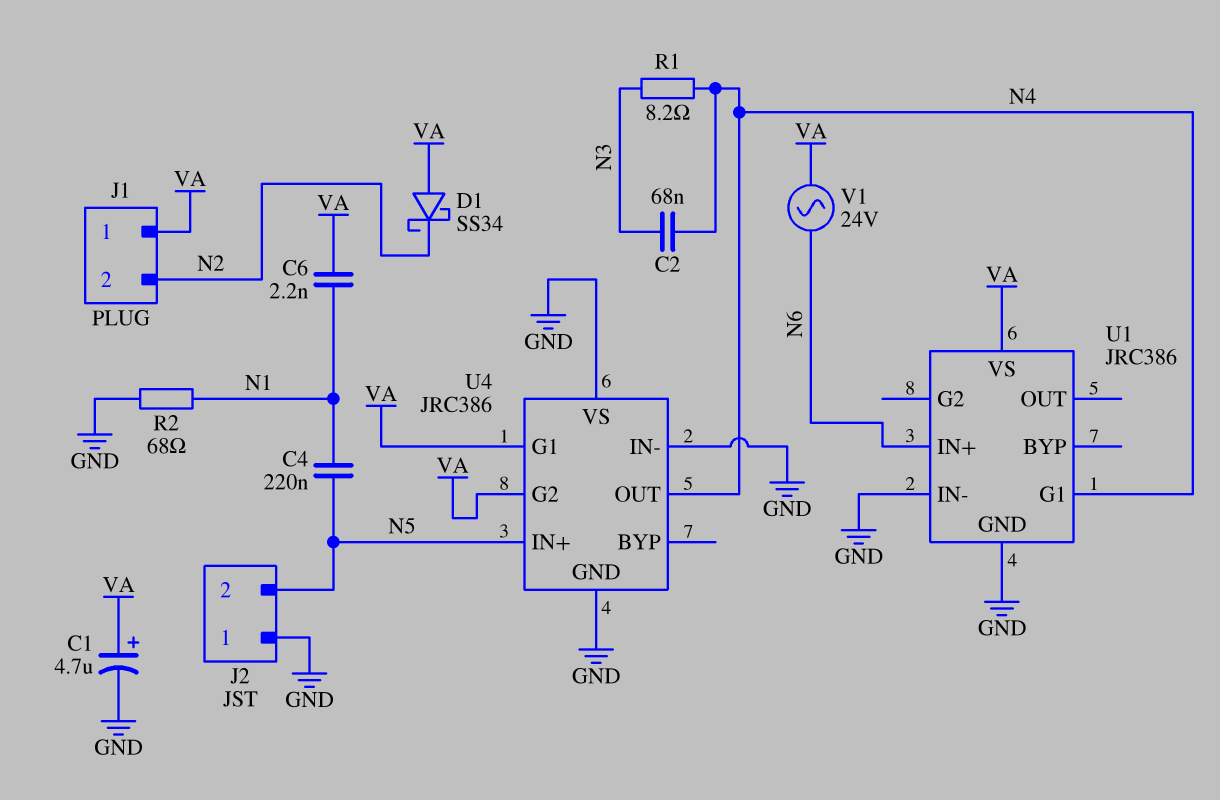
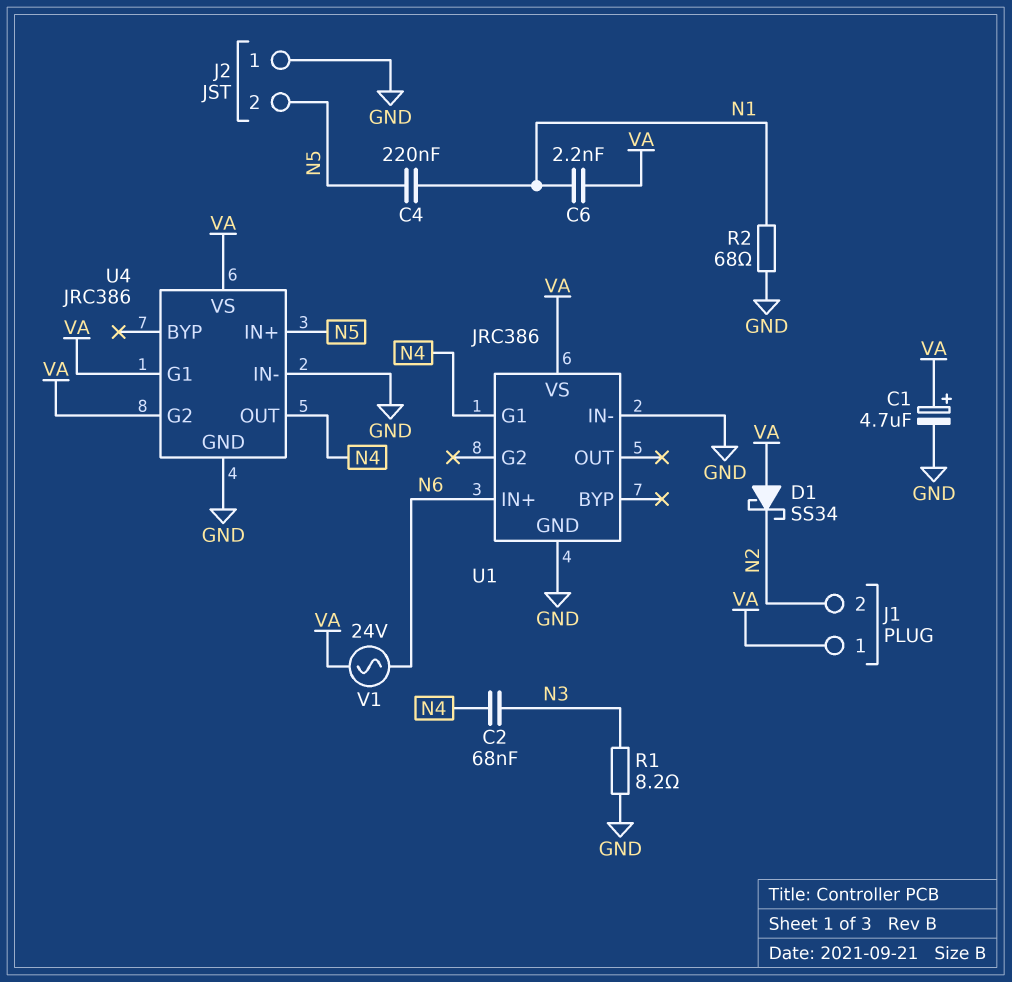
R1: 8.2 (N3, N4) -> 8.2 (GND, N3)
U4 pin VS: GND -> VA

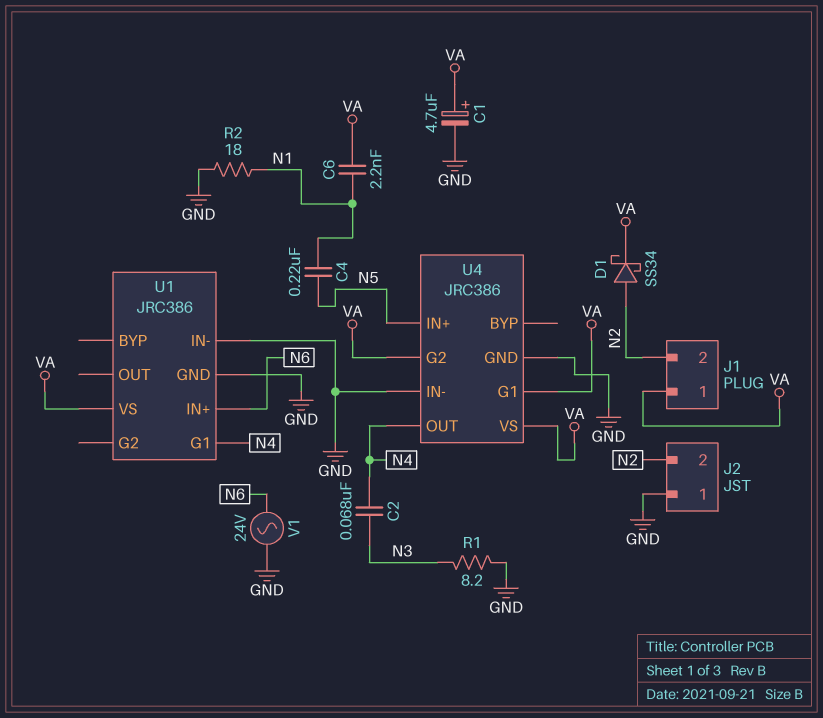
D1: schottky SS34 (A VA, K N2) -> schottky SS34 (A N2, K VA)
J2 pin 2: N5 -> N2
R2: 68 (GND, N1) -> 18 (GND, N1)
V1: AC 24V (N6, VA) -> AC 24V (GND, N6)

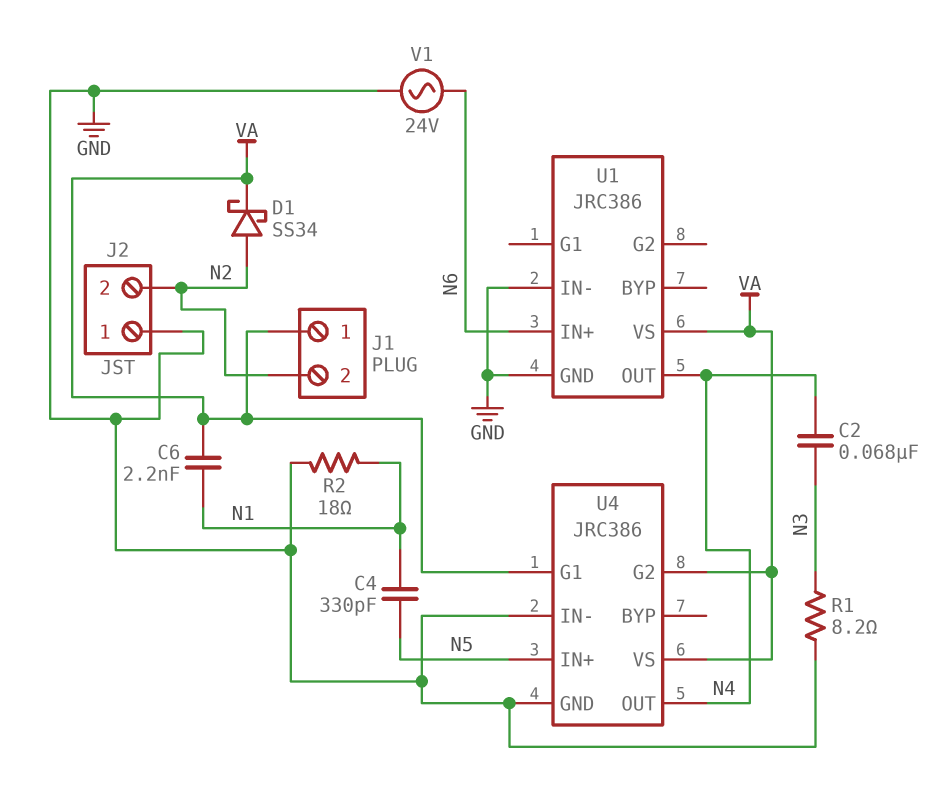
C1: 4.7uF (plus VA, minus GND) -> none
C4: 220nF (N1, N5) -> 330pF (N1, N5)
U1 pin G1: N4 -> none
U1 pin OUT: none -> N4

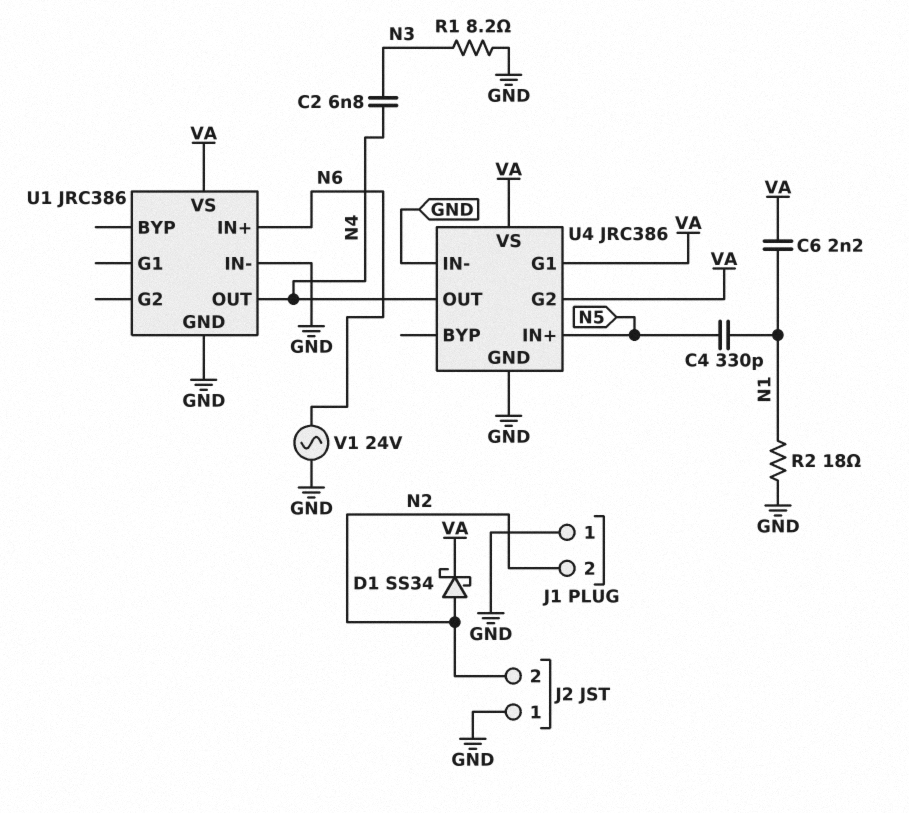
C2: 68nF (N3, N4) -> 6.8nF (N3, N4)
J1 pin 1: VA -> GND

